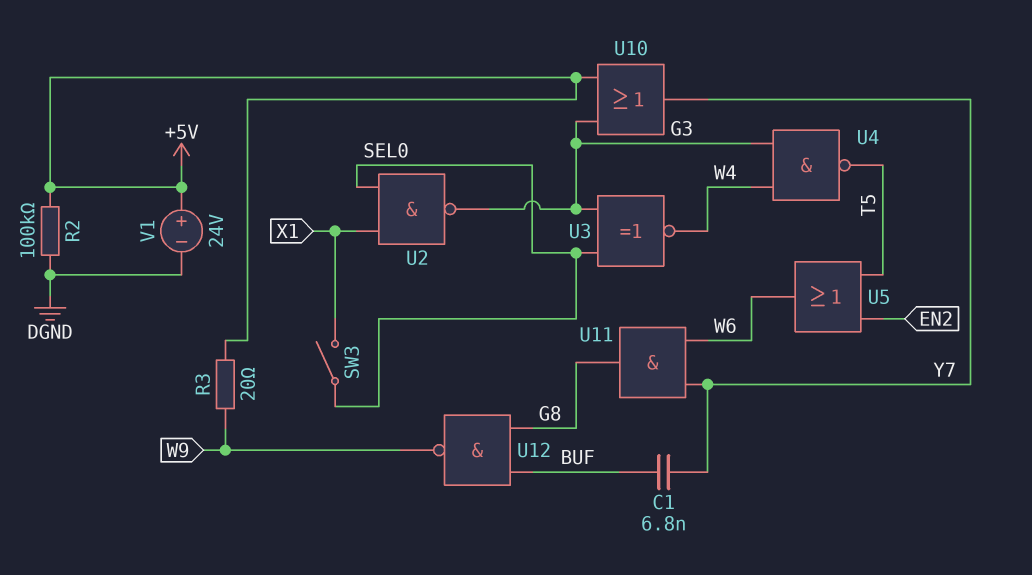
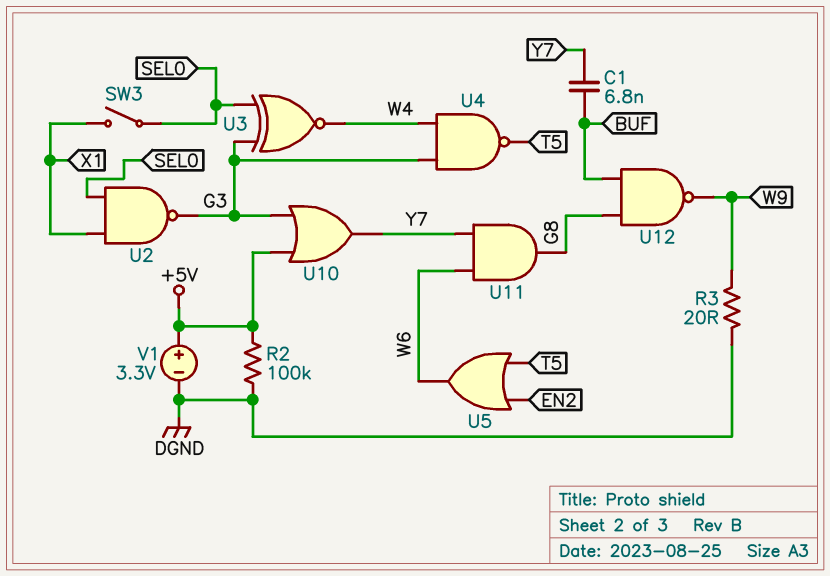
R3: 20 (+5V, W9) -> 20 (DGND, W9)
V1: 24V (plus +5V, minus DGND) -> 3.3V (plus +5V, minus DGND)

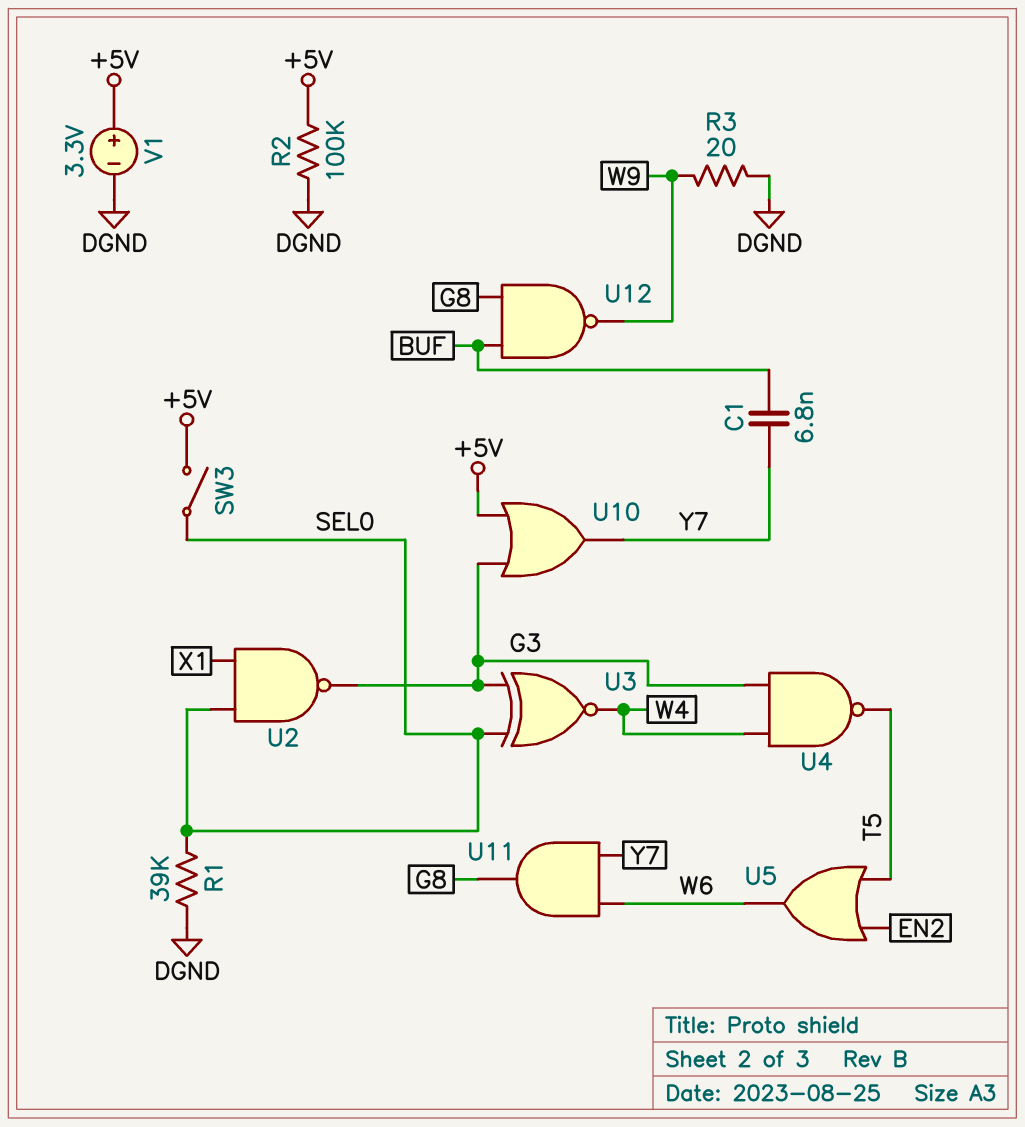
R1: none -> 39k (DGND, SEL0)
SW3: switch (SEL0, X1) -> switch (+5V, SEL0)

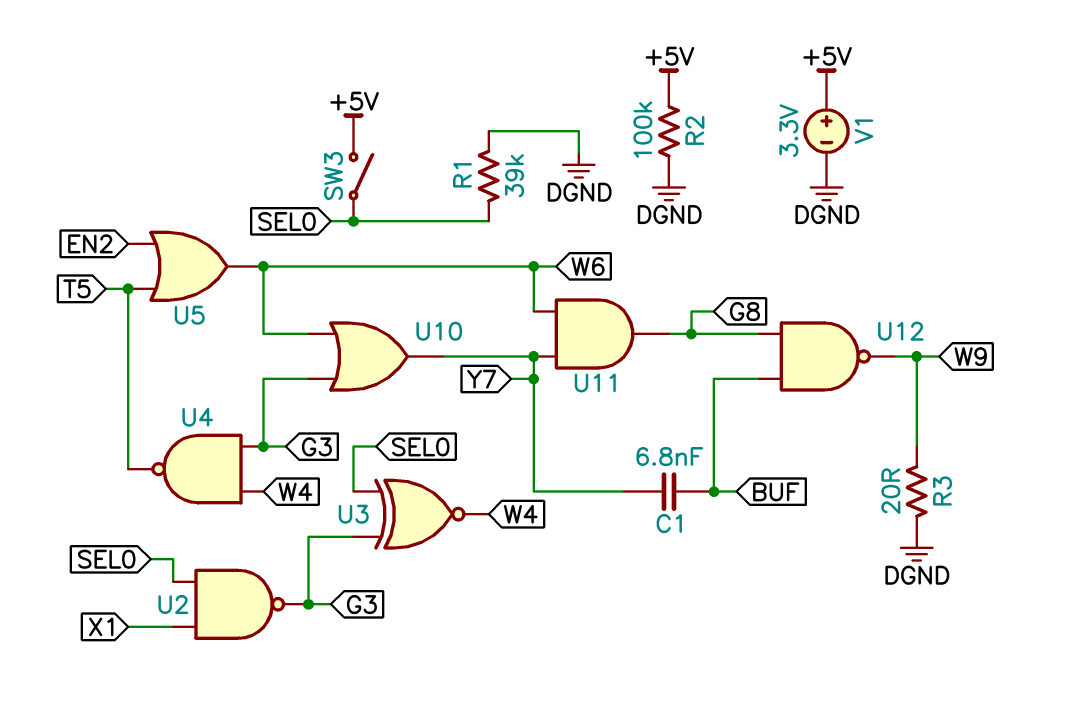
U10: OR (in +5V, in G3, out Y7) -> OR (in G3, in W6, out Y7)

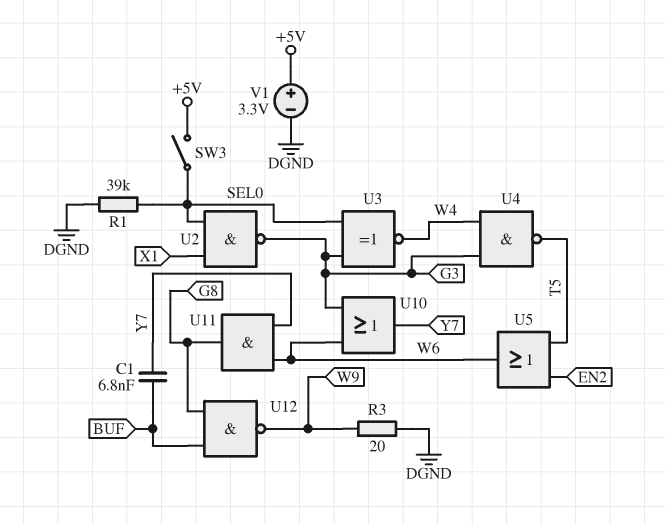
R2: 100k (+5V, DGND) -> none

